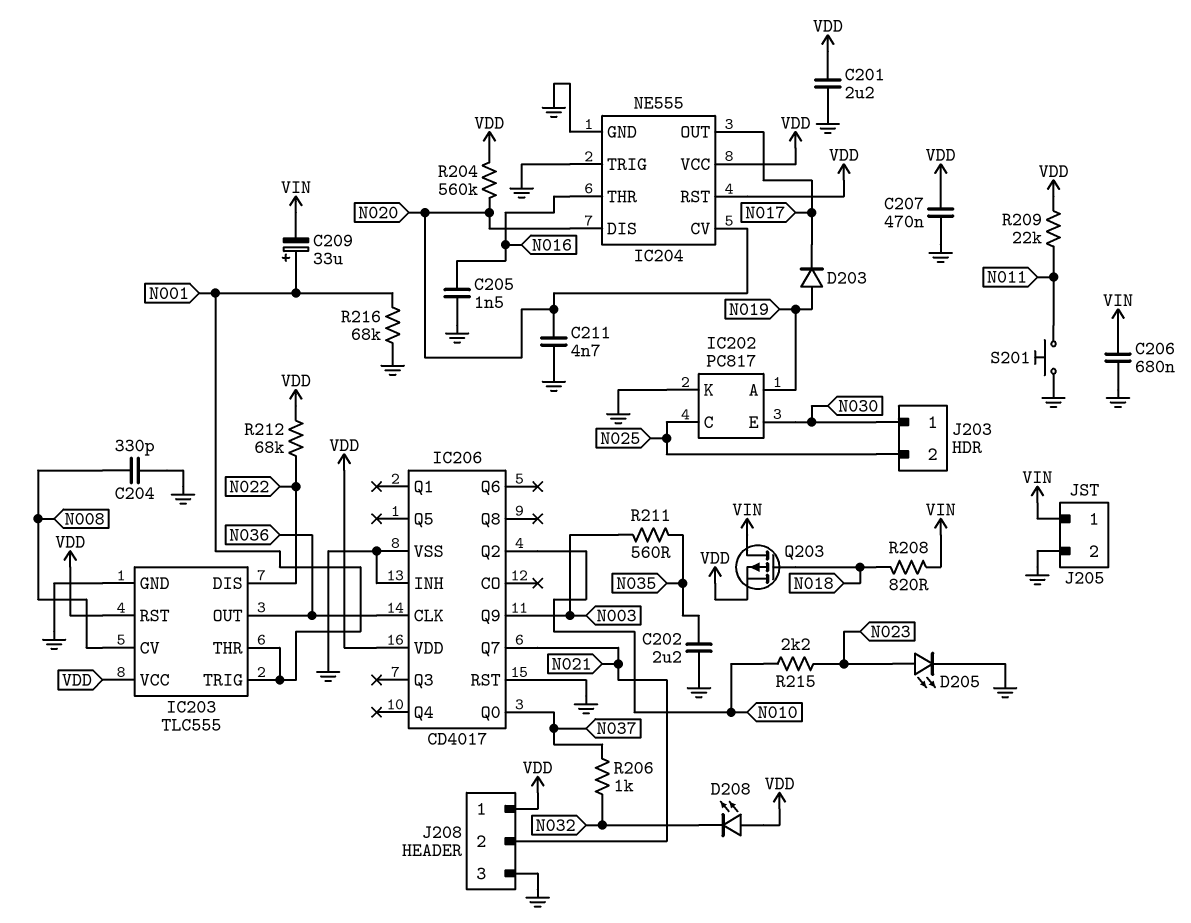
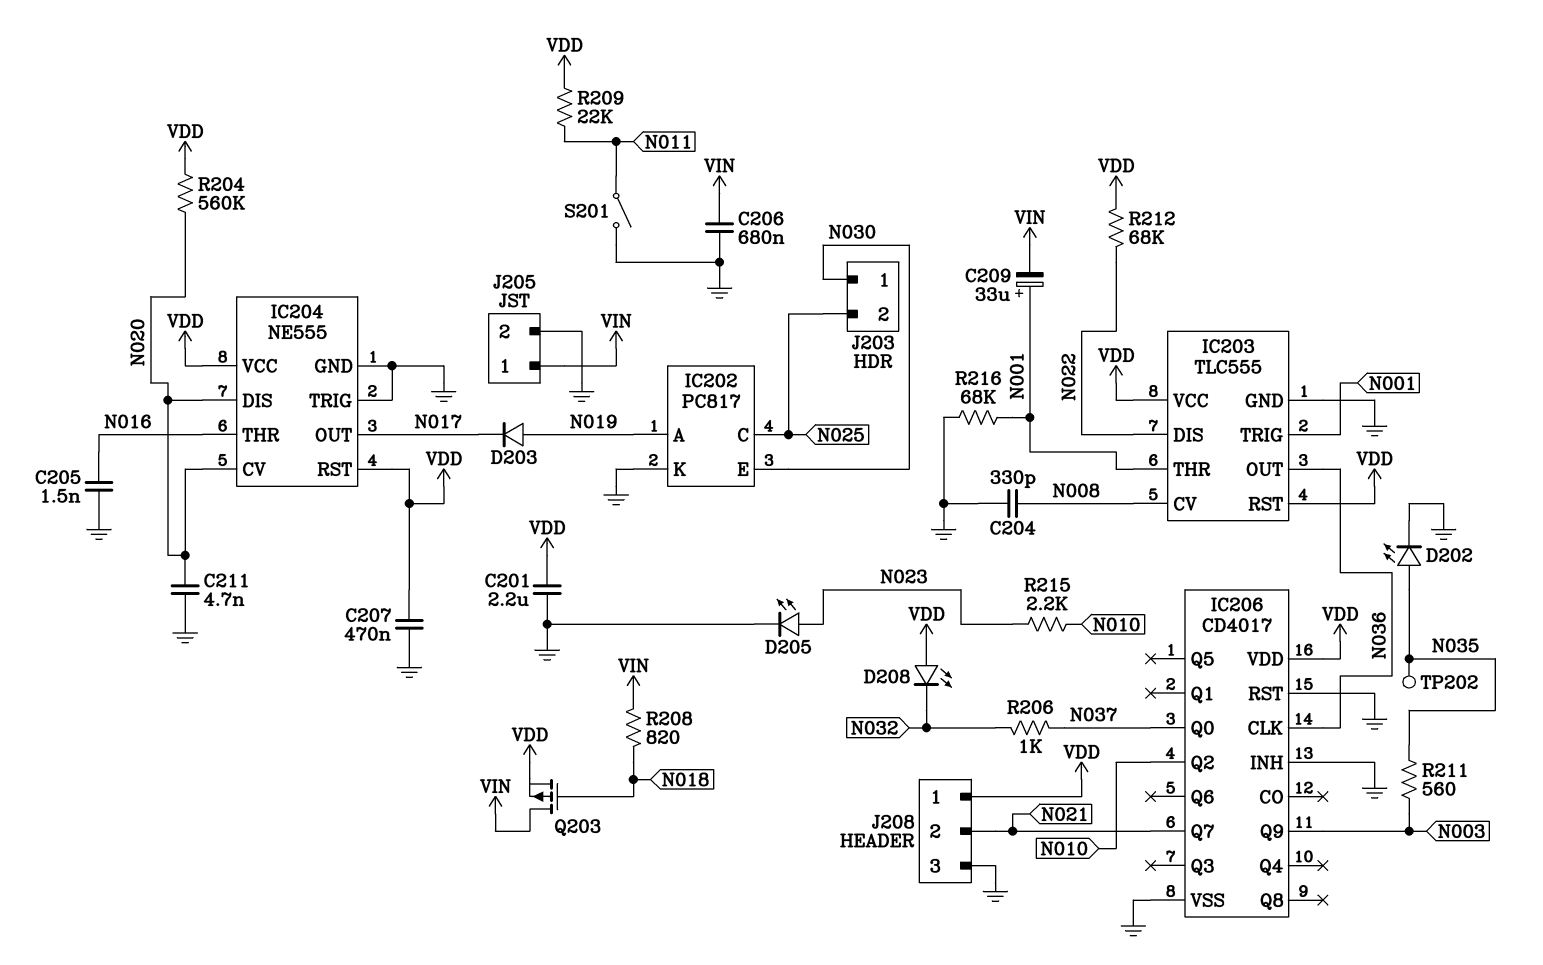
C202: 2.2uF (GND, N035) -> none
D202: none -> LED (A N035, K GND)
S201: button (GND, N011) -> switch (GND, N011)
TP202: none -> test point (N035)

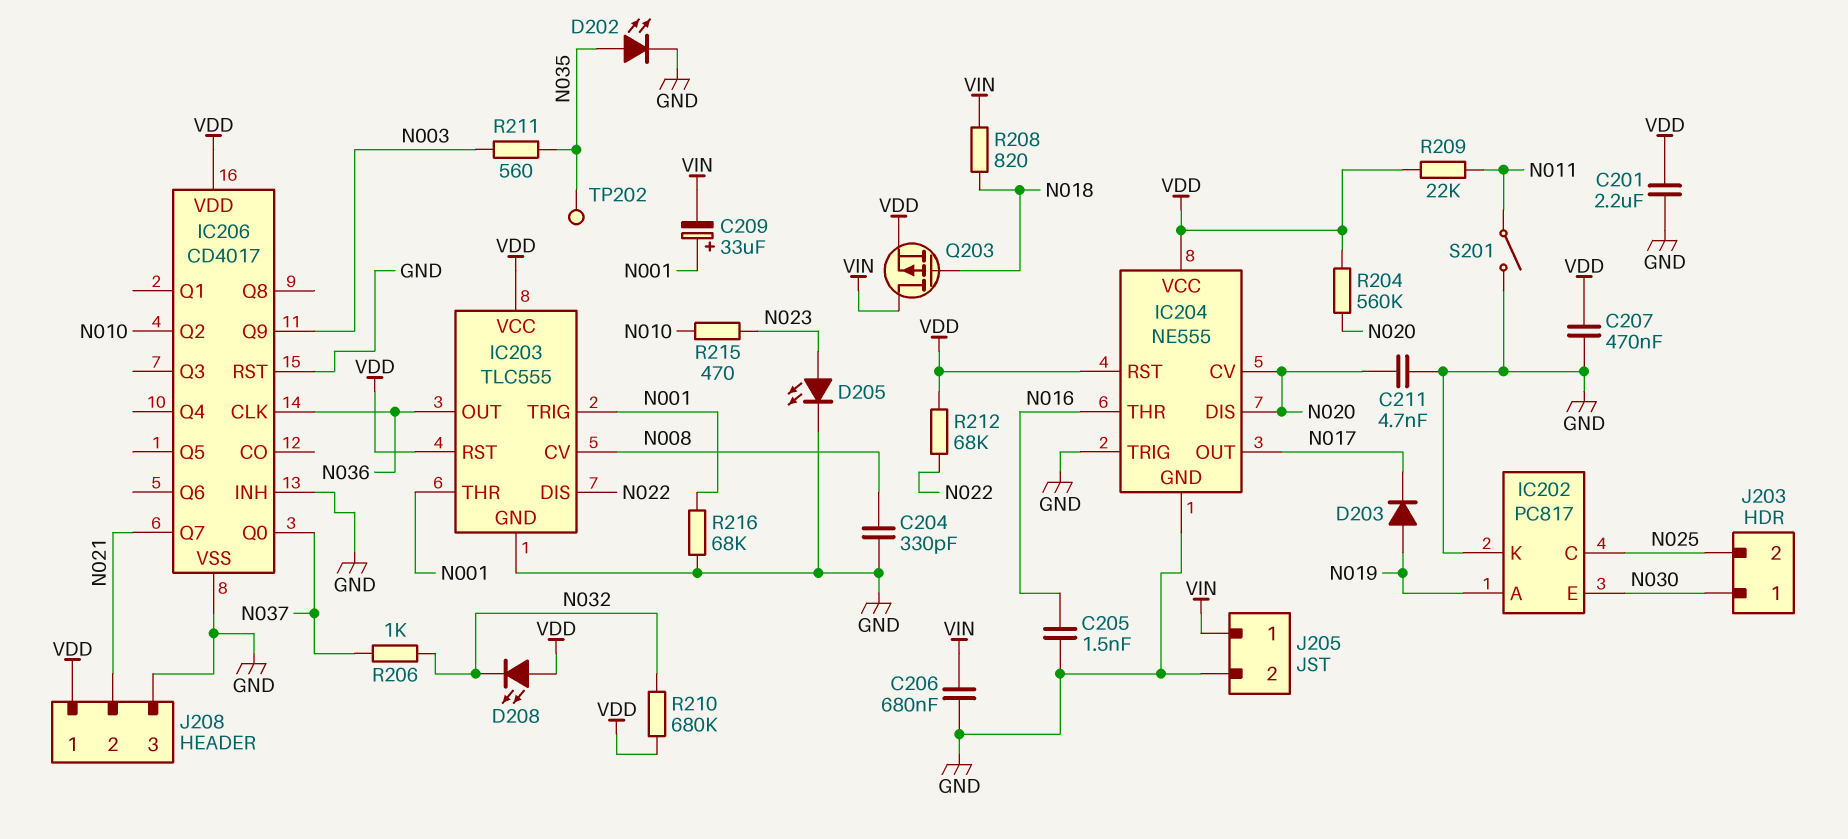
R210: none -> 680k (N032, VDD)
R215: 2.2k (N010, N023) -> 470 (N010, N023)

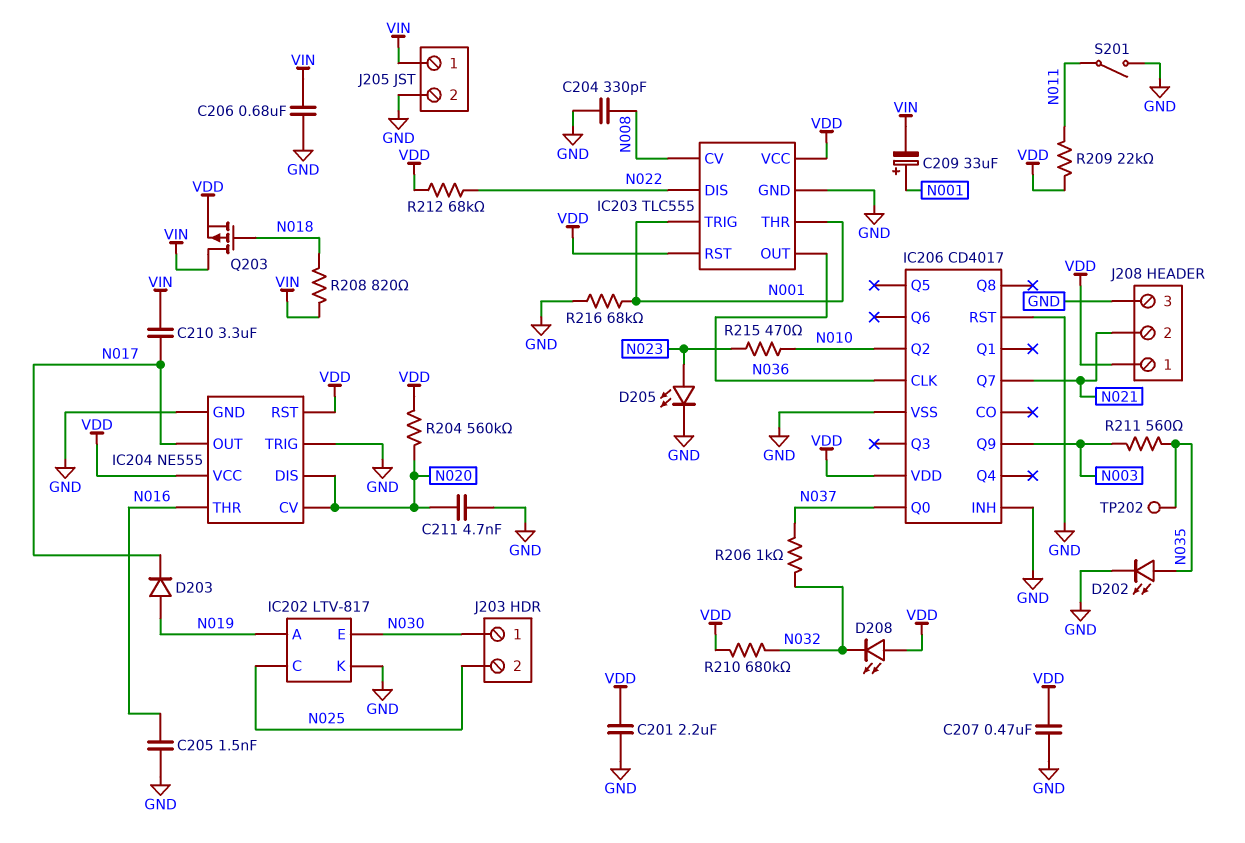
C210: none -> 3.3uF (N017, VIN)
IC202: PC817 -> LTV-817

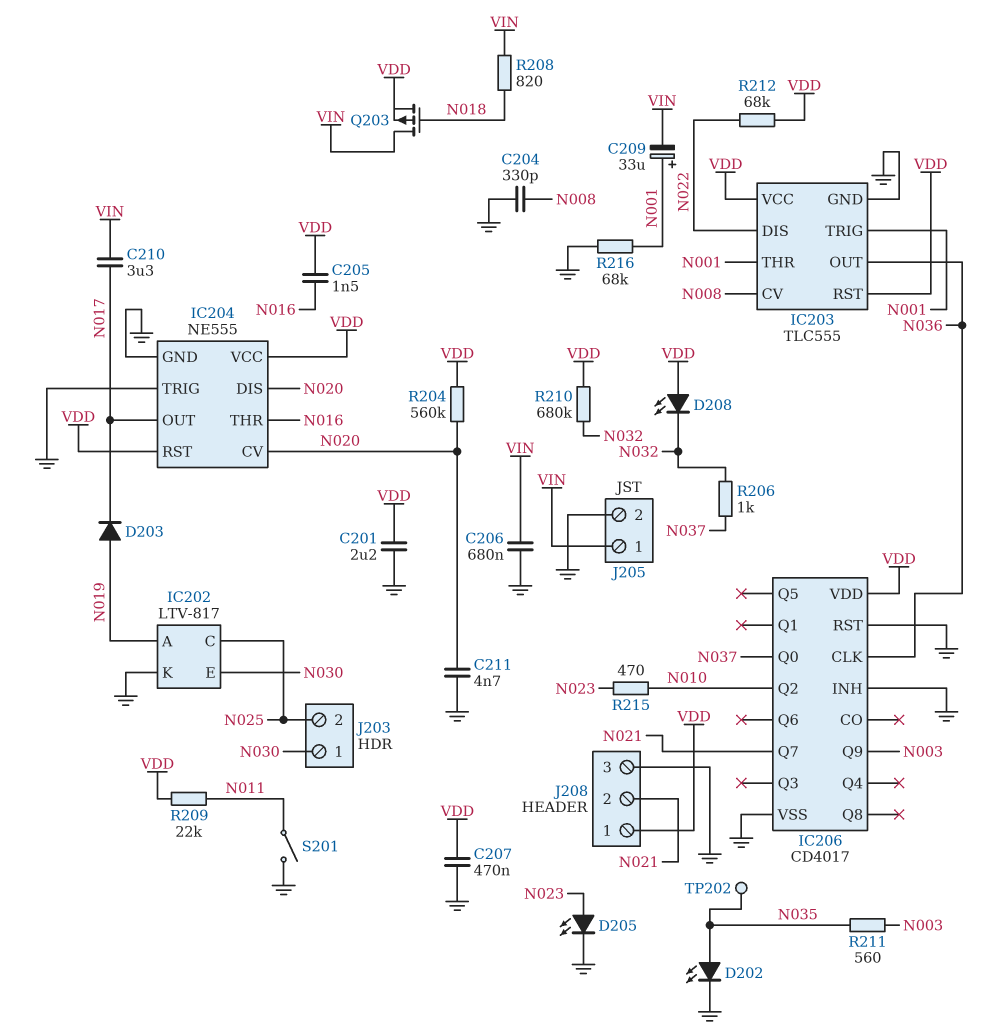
C205: 1.5nF (GND, N016) -> 1.5nF (N016, VDD)

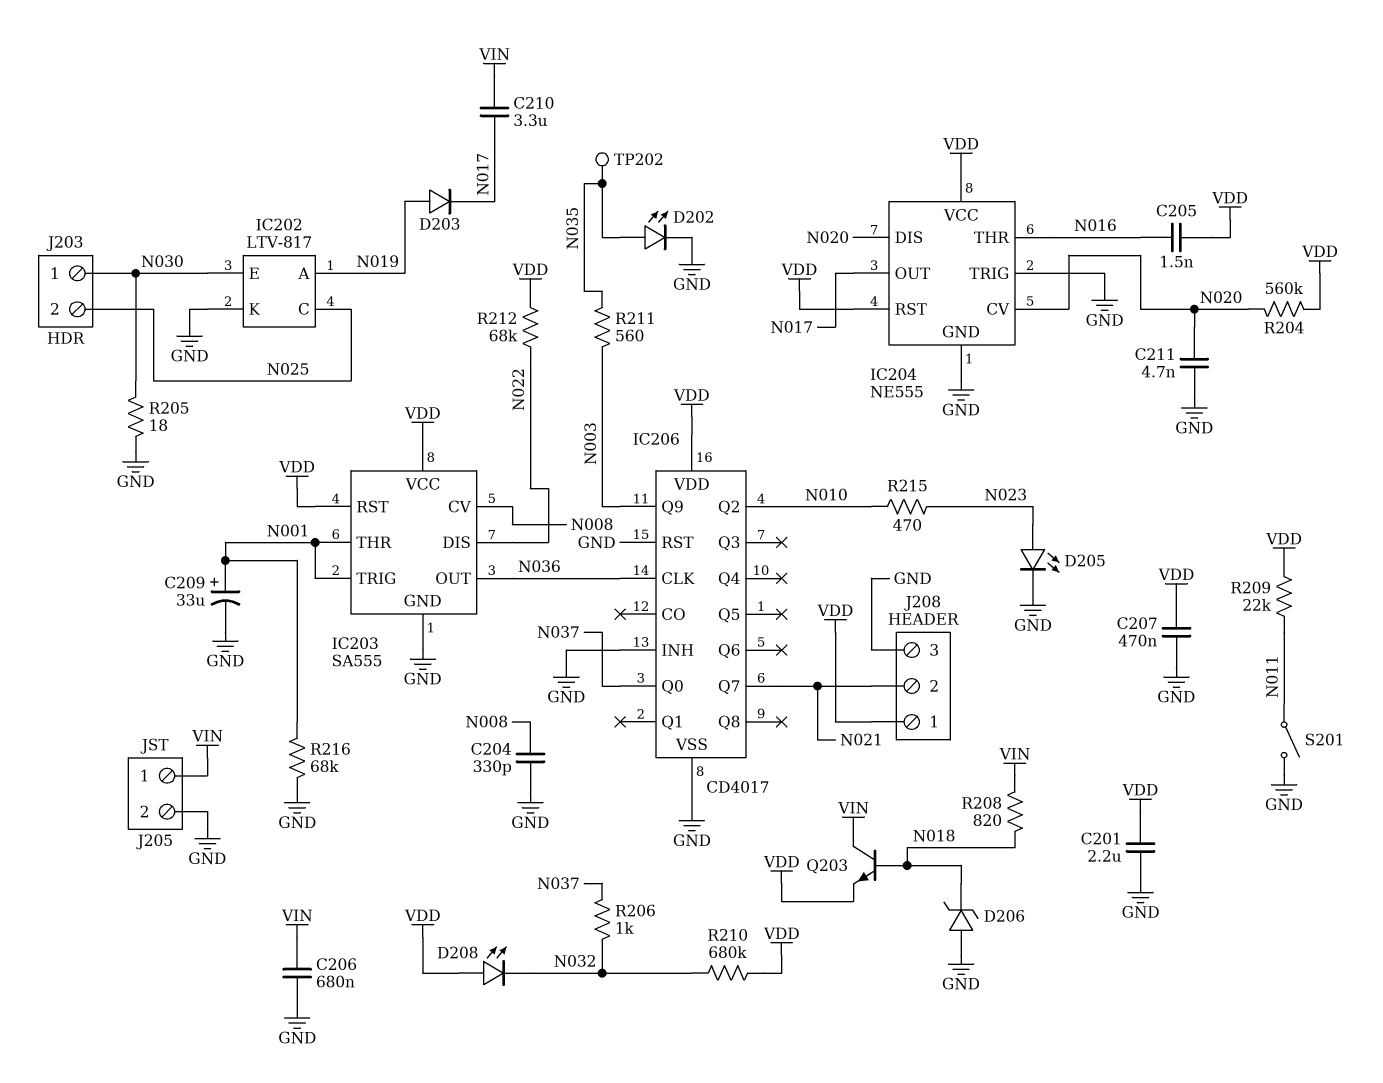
C209: 33uF (plus N001, minus VIN) -> 33uF (plus N001, minus GND)
D206: none -> zener (A GND, K N018)
IC203: TLC555 -> SA555
Q203: PMOS (G N018, D VIN, S VDD) -> NPN (B N018, C VIN, E VDD)
R205: none -> 18 (GND, N030)

